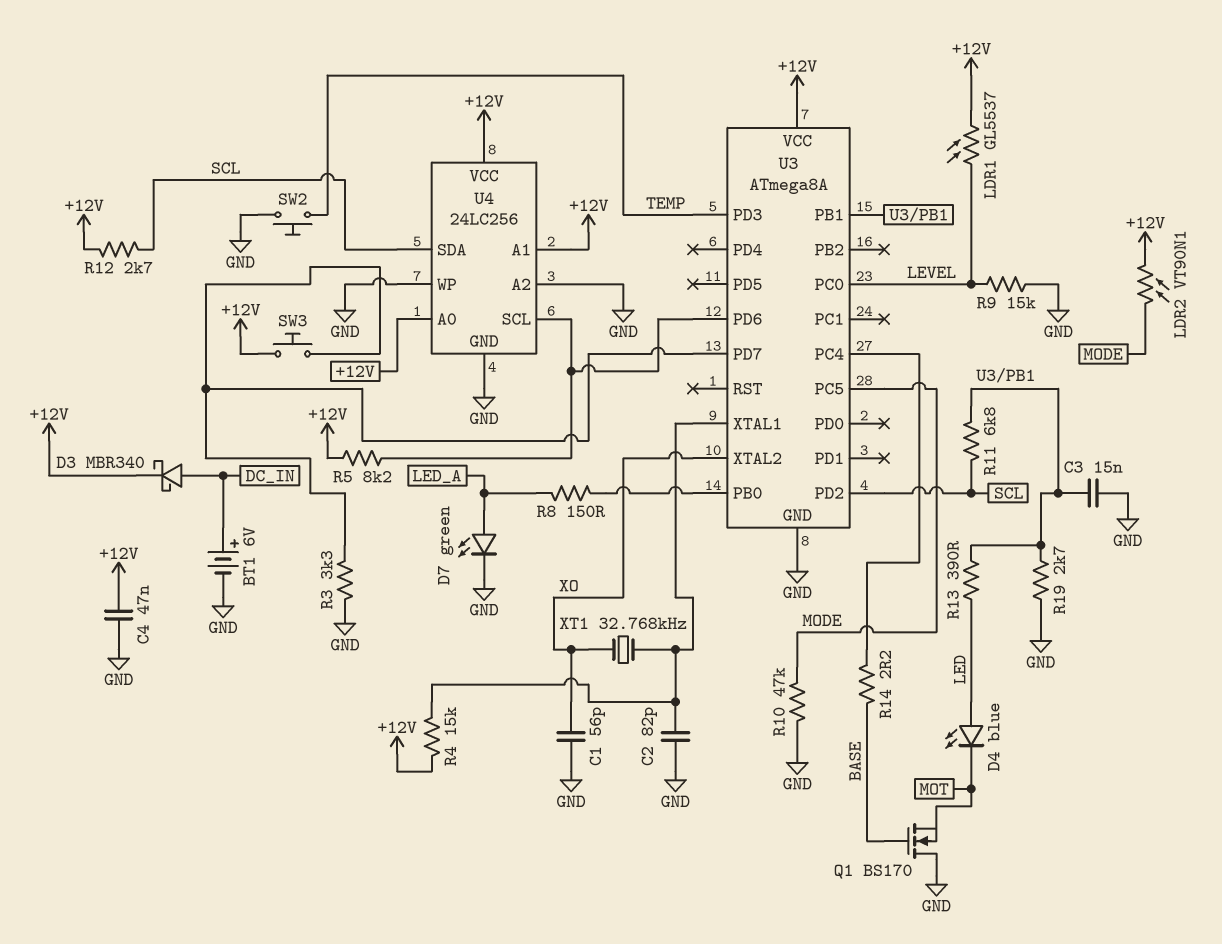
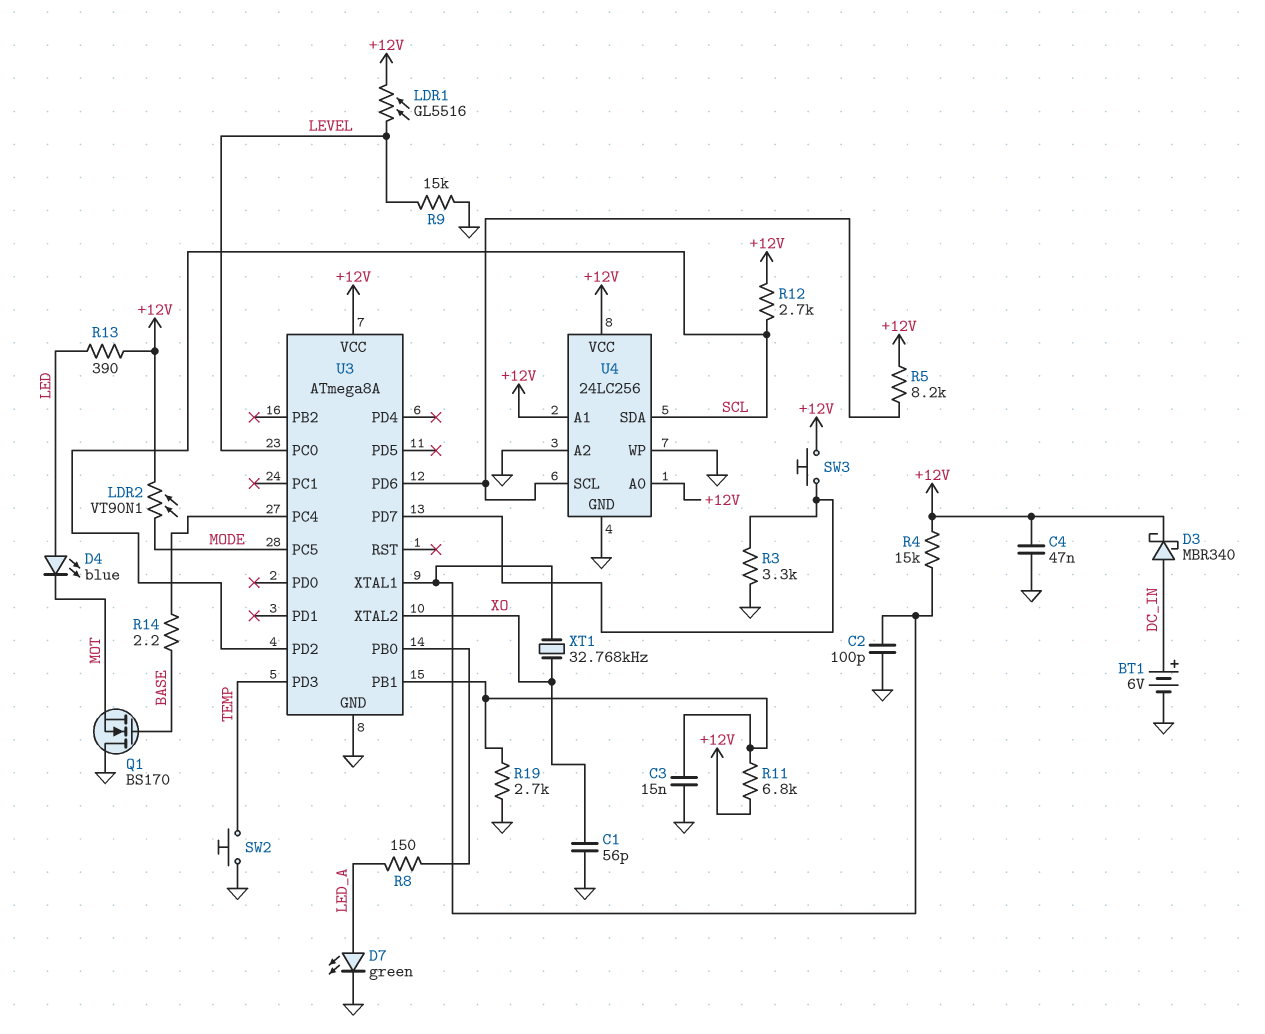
C2: 82pF (GND, U3/XTAL1) -> 100pF (GND, U3/XTAL1)
LDR1: GL5537 (+12V, LEVEL) -> GL5516 (+12V, LEVEL)
R10: 47k (GND, MODE) -> none
R11: 6.8k (SCL, U3/PB1) -> 6.8k (+12V, U3/PB1)
R13: 390 (LED, U3/PB1) -> 390 (+12V, LED)

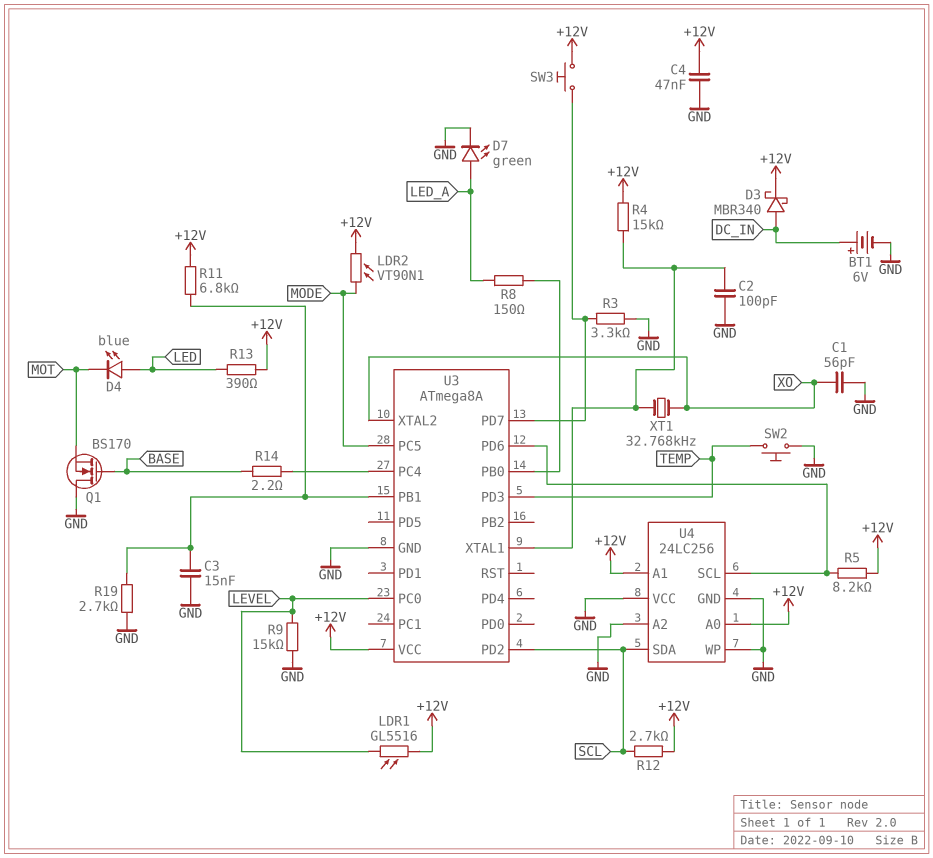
U4 pin VCC: +12V -> GND

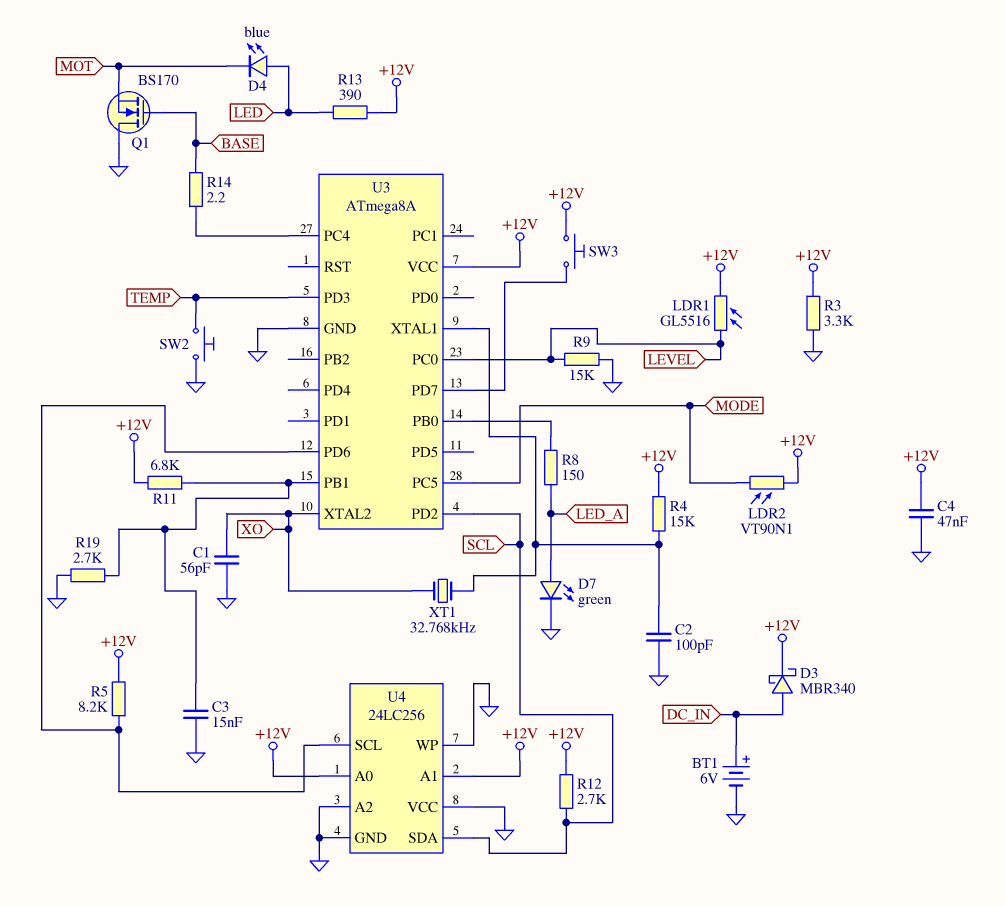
R3: 3.3k (GND, U3/PD7) -> 3.3k (+12V, GND)

